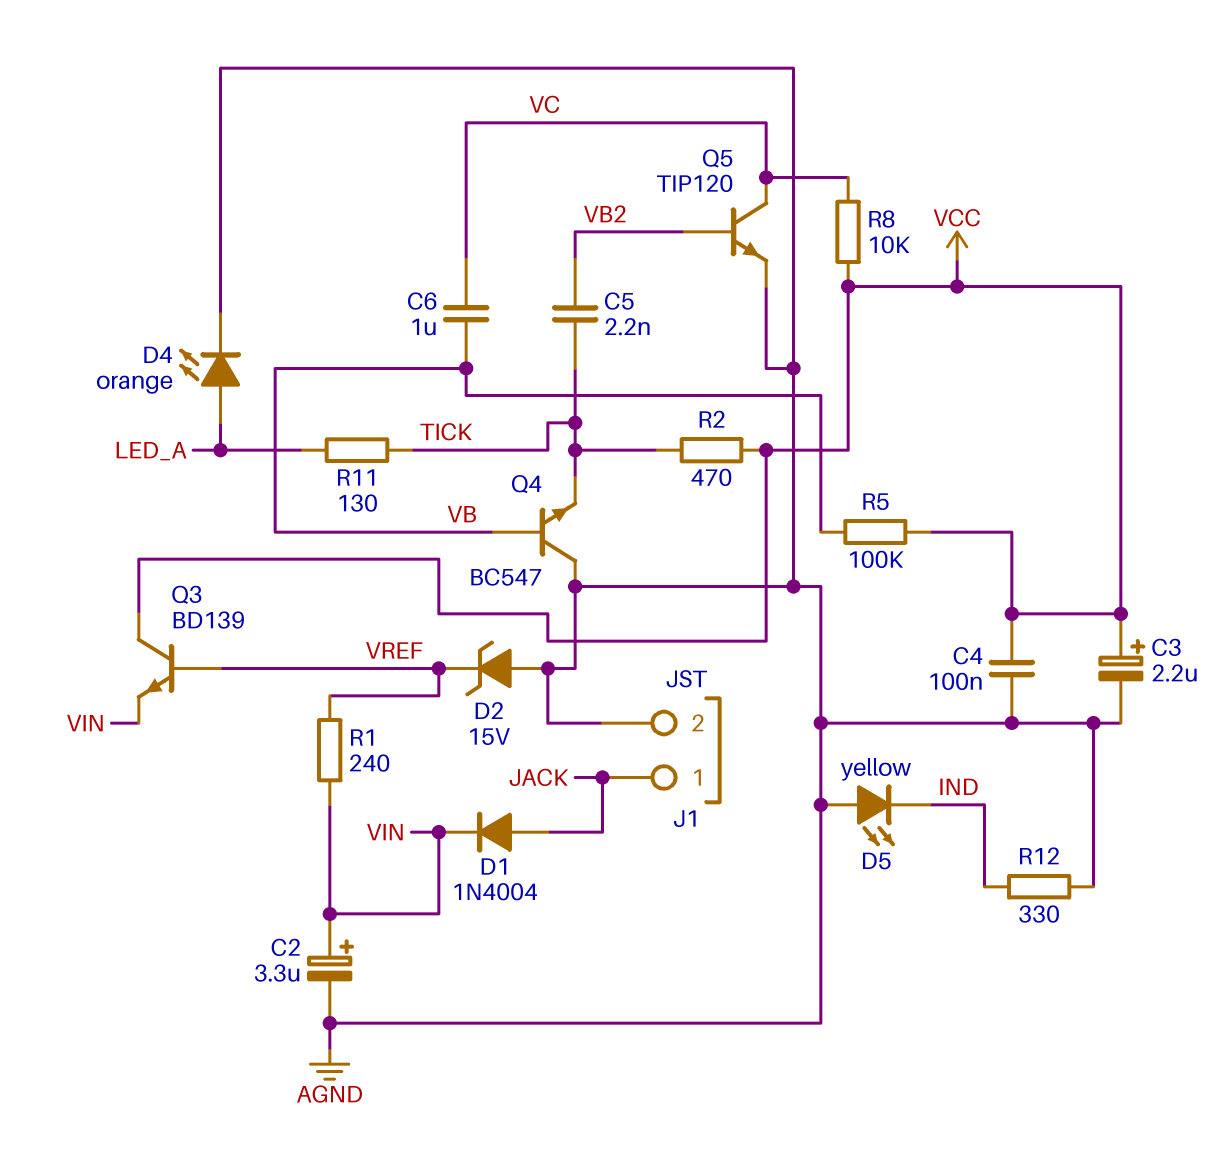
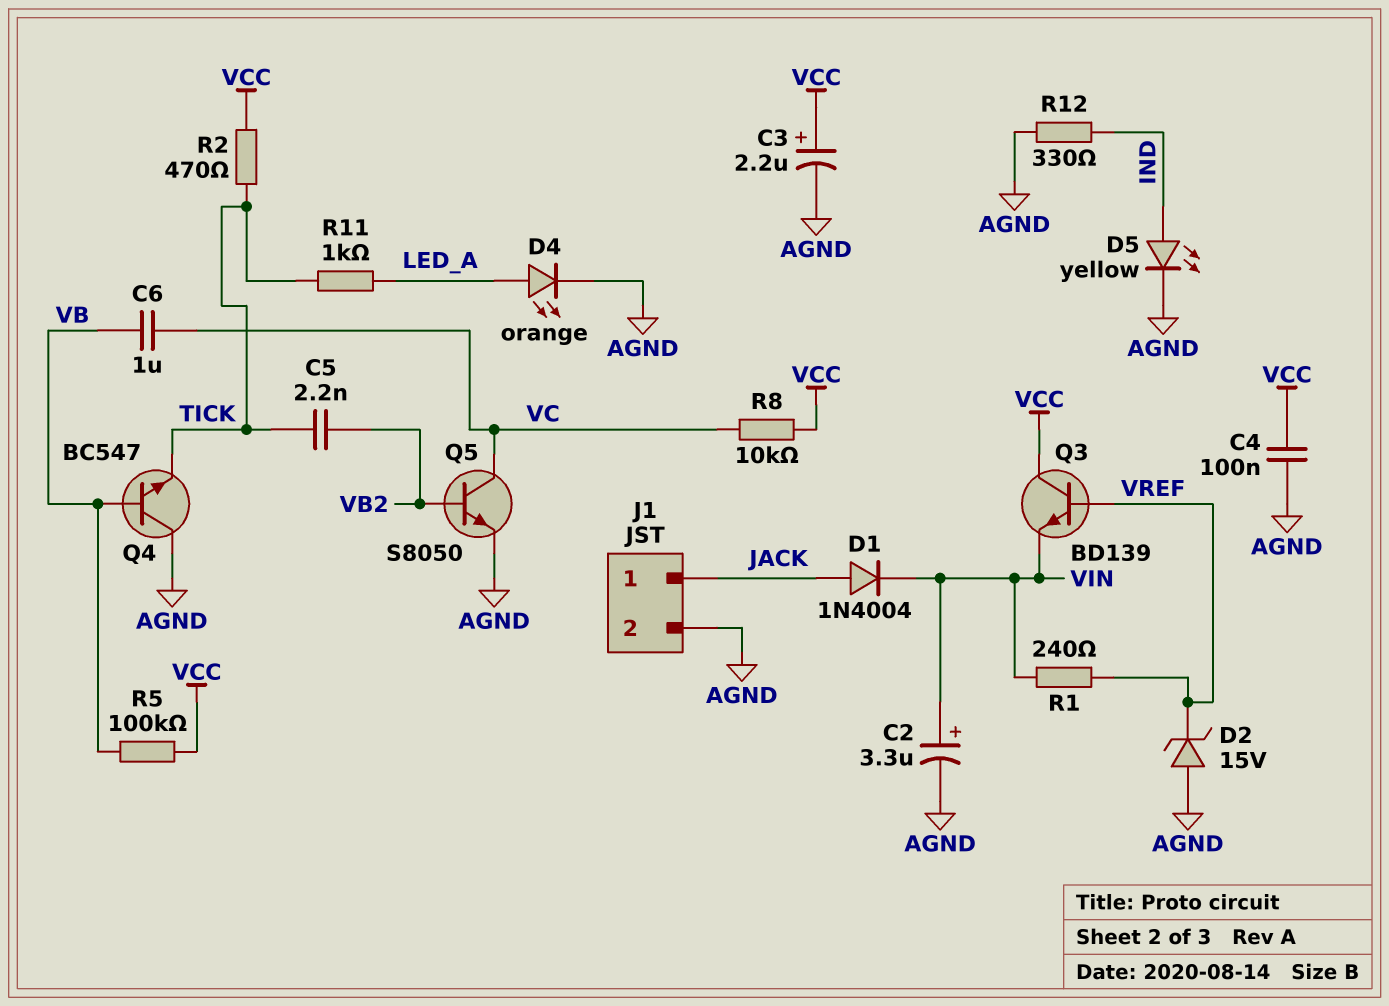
D5: LED yellow (A AGND, K IND) -> LED yellow (A IND, K AGND)
Q5: NPN TIP120 (B VB2, C VC, E AGND) -> NPN S8050 (B VB2, C VC, E AGND)
R11: 130 (LED_A, TICK) -> 1k (LED_A, TICK)

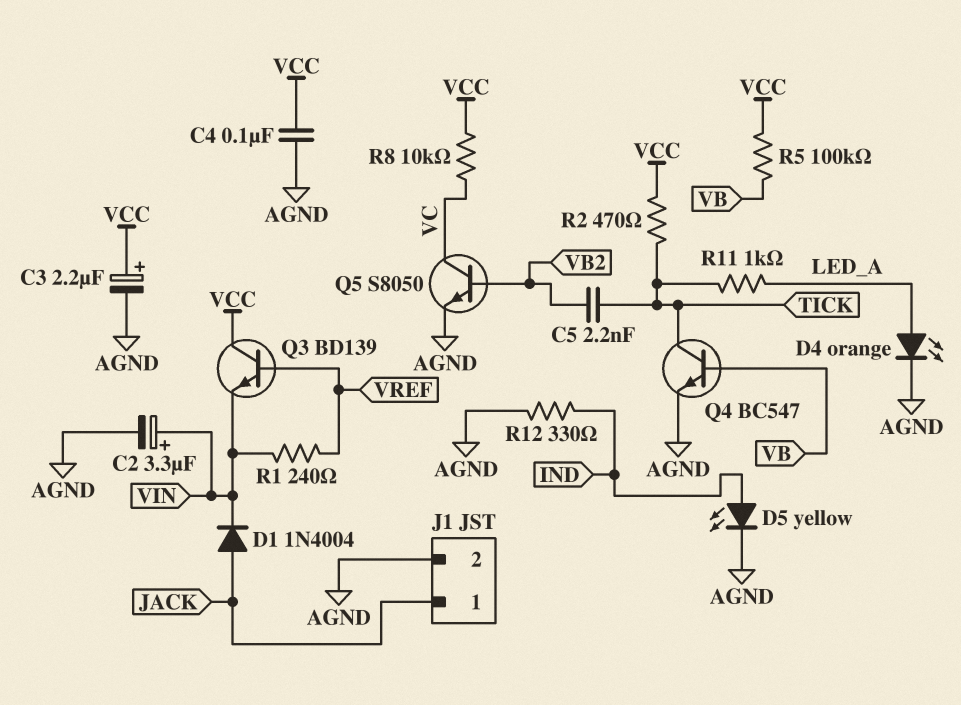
C6: 1uF (VB, VC) -> none
D2: zener 15V (A AGND, K VREF) -> none
Q4: NPN BC547 (B VB, C AGND, E TICK) -> NPN BC547 (B VB, C TICK, E AGND)

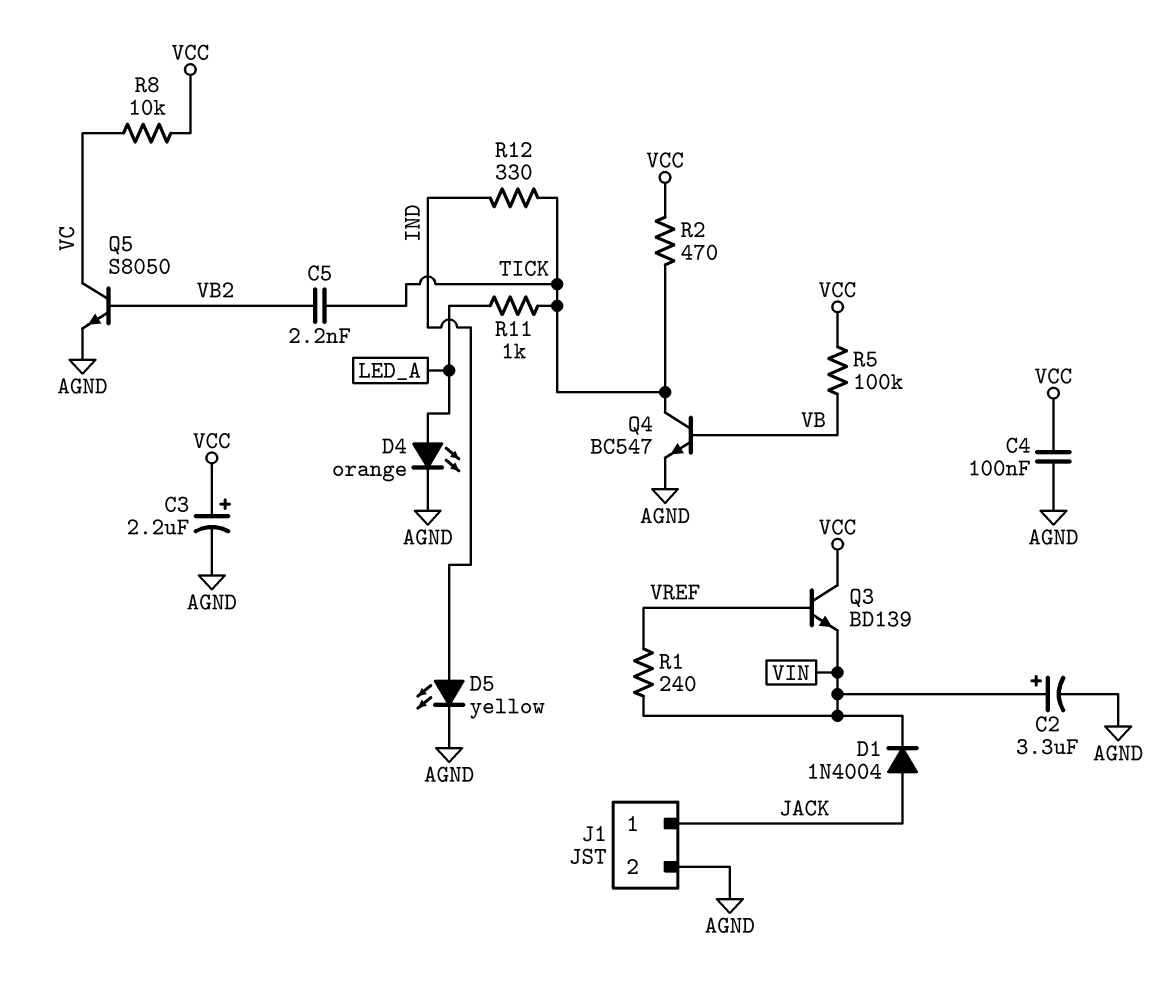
R12: 330 (AGND, IND) -> 330 (IND, TICK)

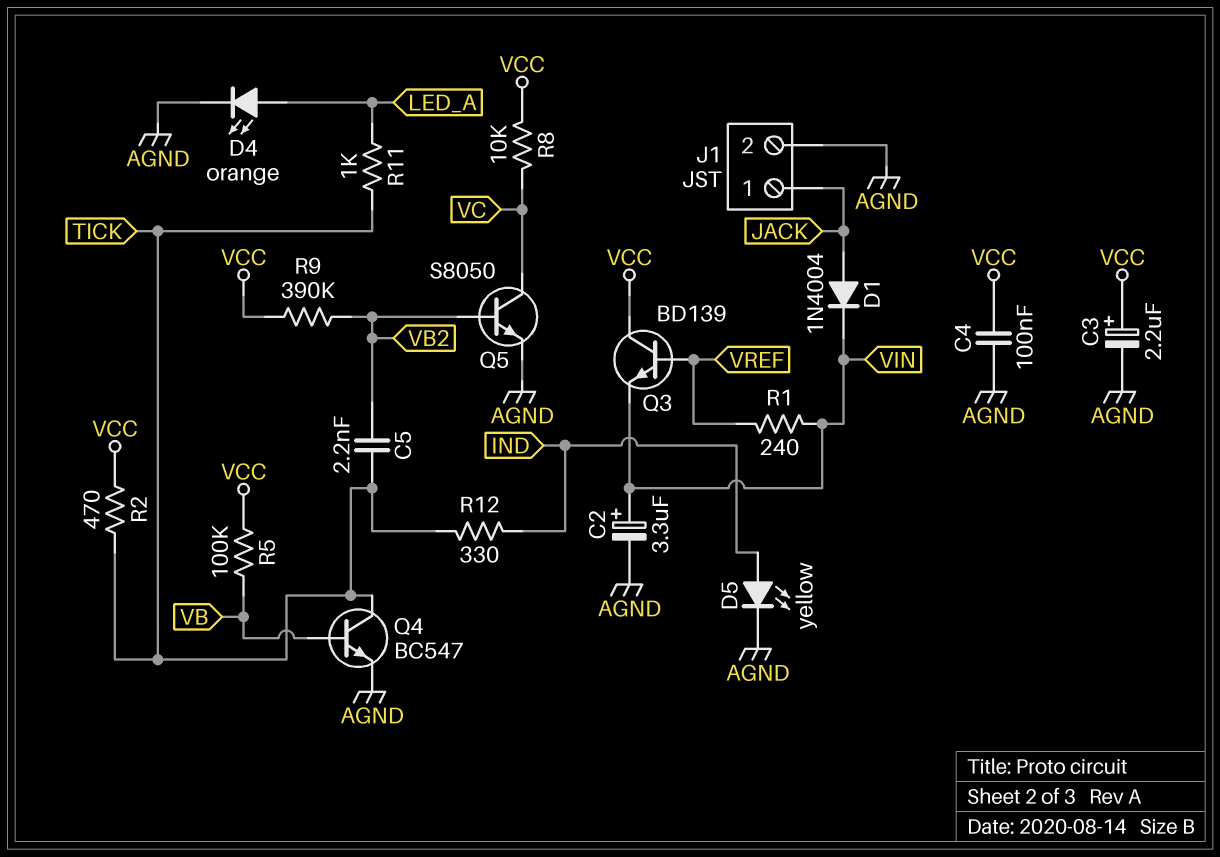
R9: none -> 390k (VB2, VCC)

